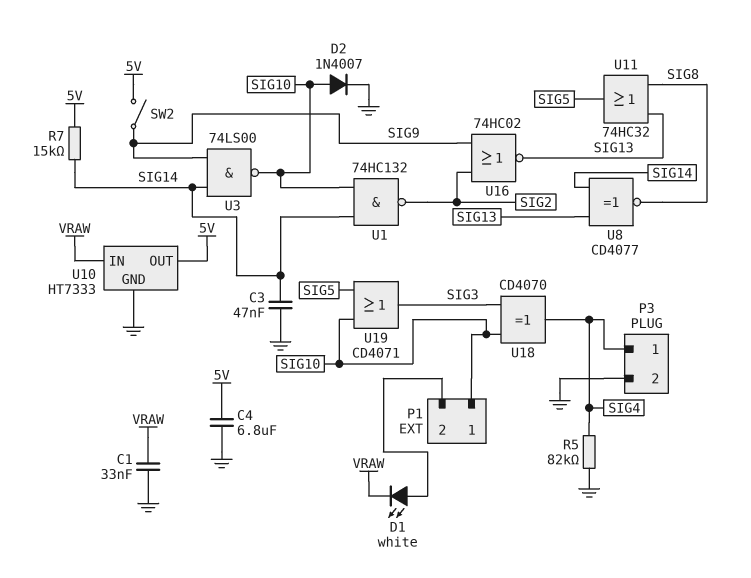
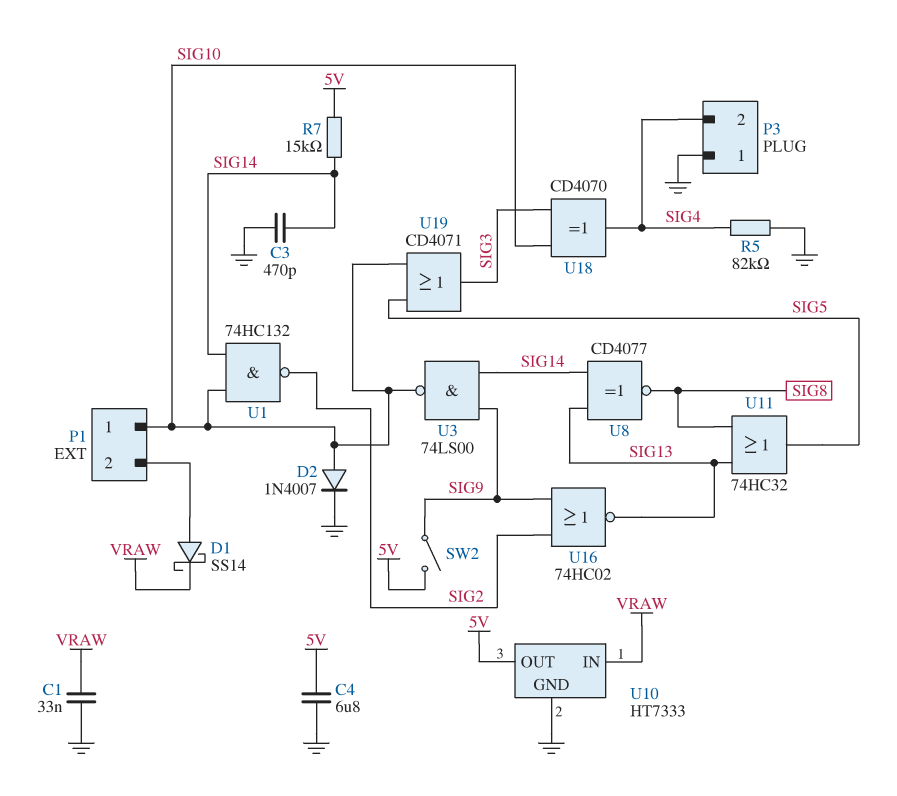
C3: 47nF (GND, SIG14) -> 470pF (GND, SIG14)
D1: LED white (A P1/2, K VRAW) -> schottky SS14 (A P1/2, K VRAW)
P3 pin 1: SIG4 -> GND
P3 pin 2: GND -> SIG4

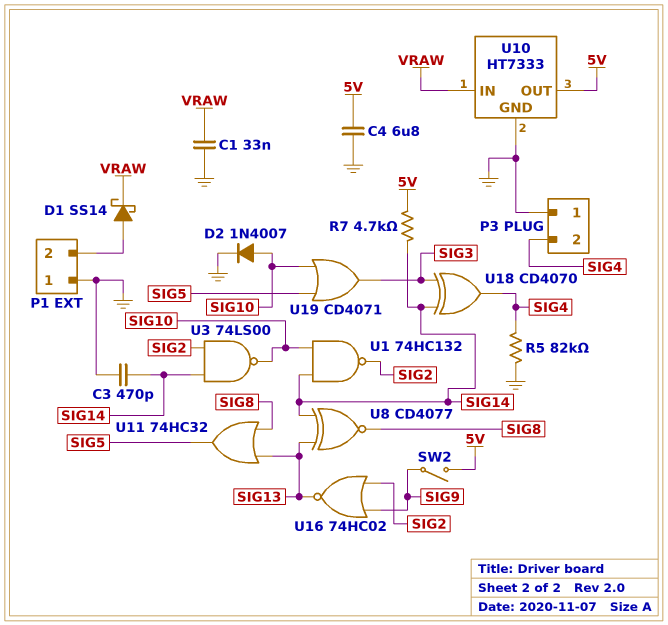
P1 pin 1: SIG10 -> GND
R7: 15k (5V, SIG14) -> 4.7k (5V, SIG14)
U3: NAND 74LS00 (in SIG9, in SIG14, out SIG10) -> NAND 74LS00 (in SIG2, in SIG14, out SIG10)
U18: XOR CD4070 (in SIG3, in SIG10, out SIG4) -> XOR CD4070 (in SIG3, in SIG14, out SIG4)

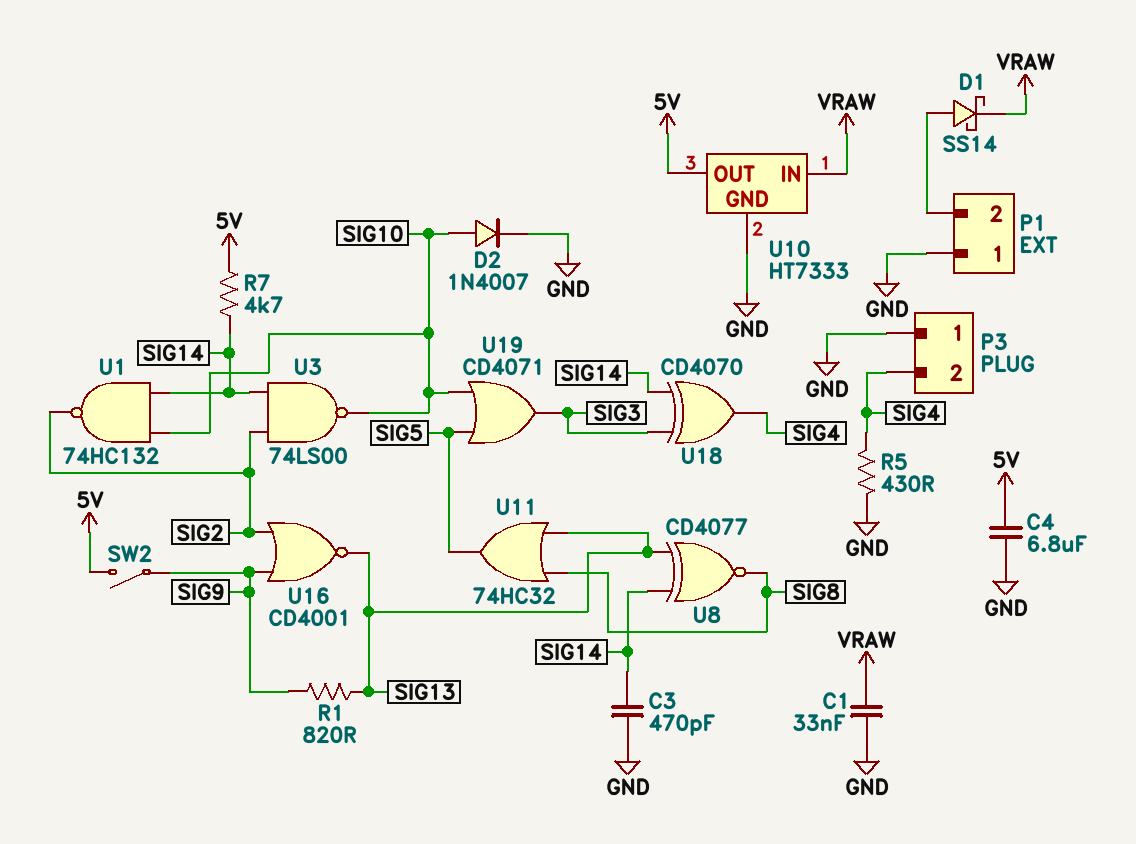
R1: none -> 820 (SIG9, SIG13)
R5: 82k (GND, SIG4) -> 430 (GND, SIG4)
U16: NOR 74HC02 (in SIG2, in SIG9, out SIG13) -> NOR CD4001 (in SIG2, in SIG9, out SIG13)

